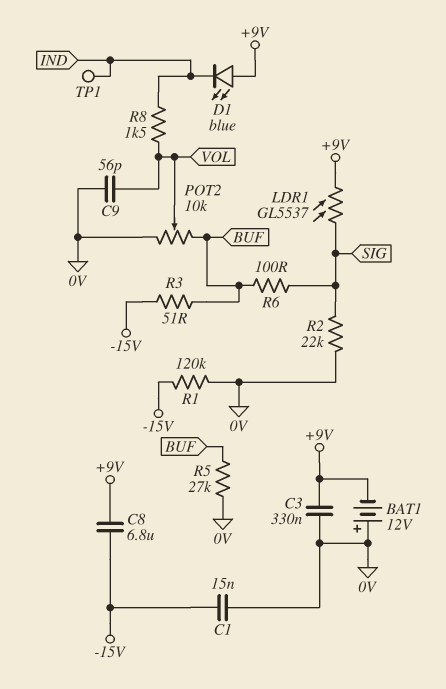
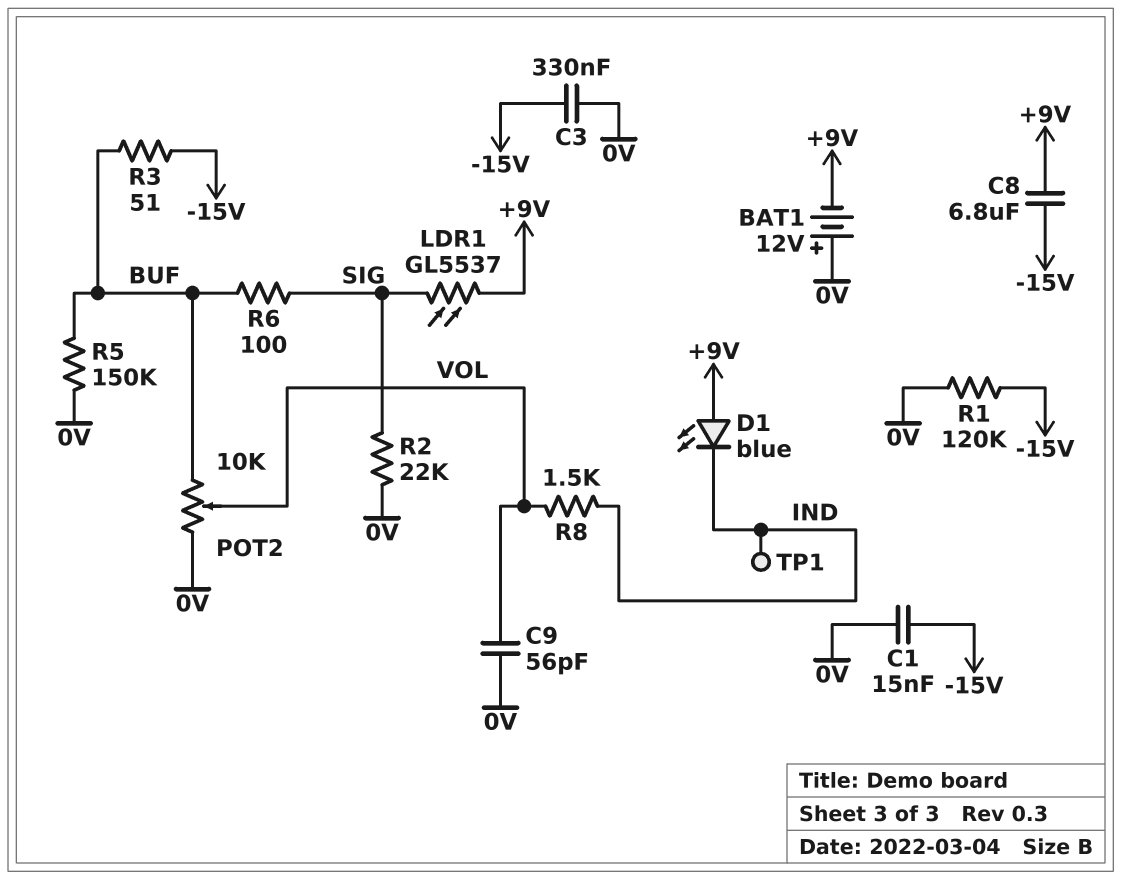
C3: 330nF (+9V, 0V) -> 330nF (-15V, 0V)
R5: 27k (0V, BUF) -> 150k (0V, BUF)

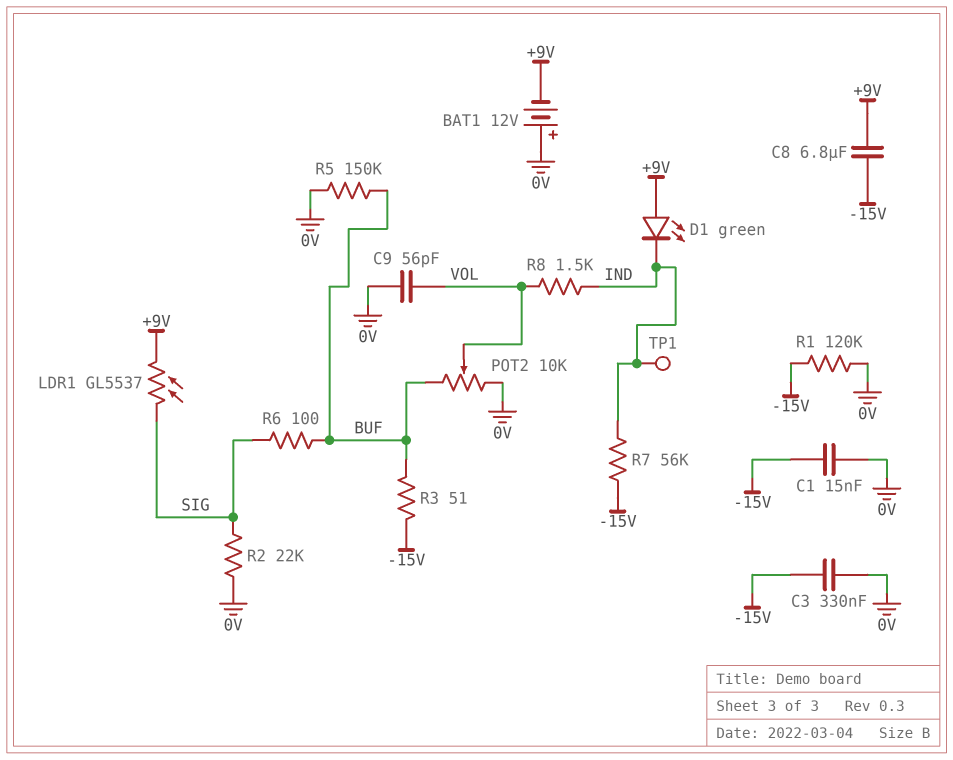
D1: LED blue (A +9V, K IND) -> LED green (A +9V, K IND)
R7: none -> 56k (-15V, IND)

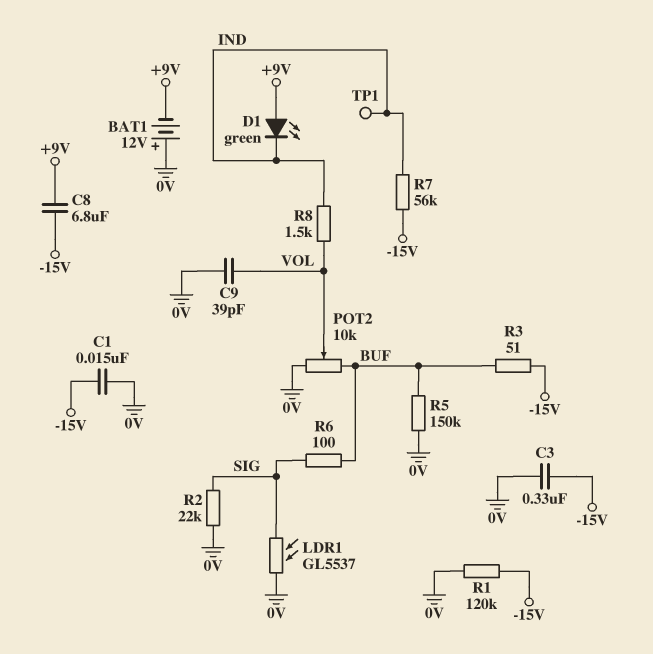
C9: 56pF (0V, VOL) -> 39pF (0V, VOL)
LDR1: GL5537 (+9V, SIG) -> GL5537 (0V, SIG)

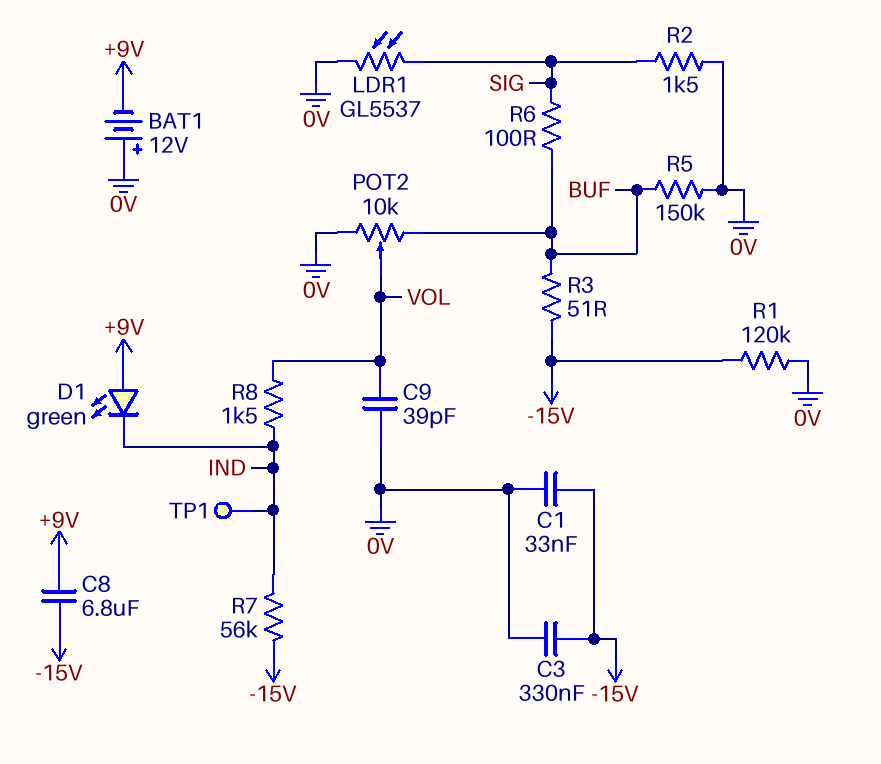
C1: 15nF (-15V, 0V) -> 33nF (-15V, 0V)
R2: 22k (0V, SIG) -> 1.5k (0V, SIG)

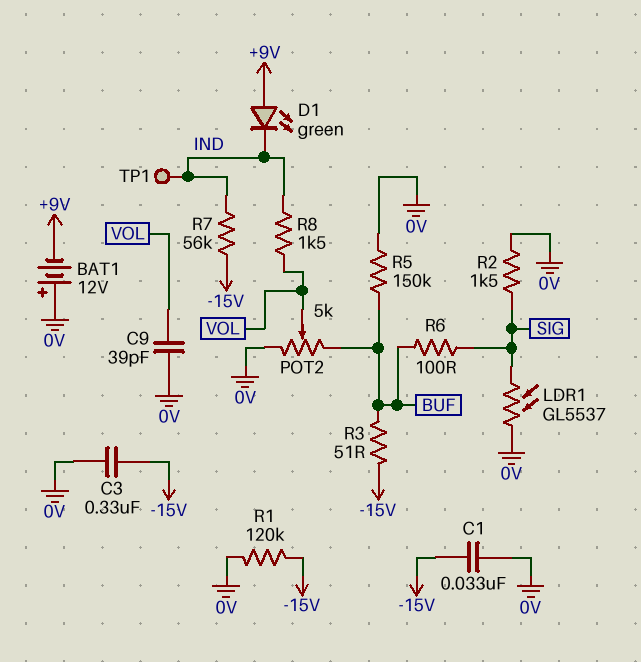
C8: 6.8uF (+9V, -15V) -> none
POT2: 10k (0V, BUF, wiper VOL) -> 5k (0V, BUF, wiper VOL)

